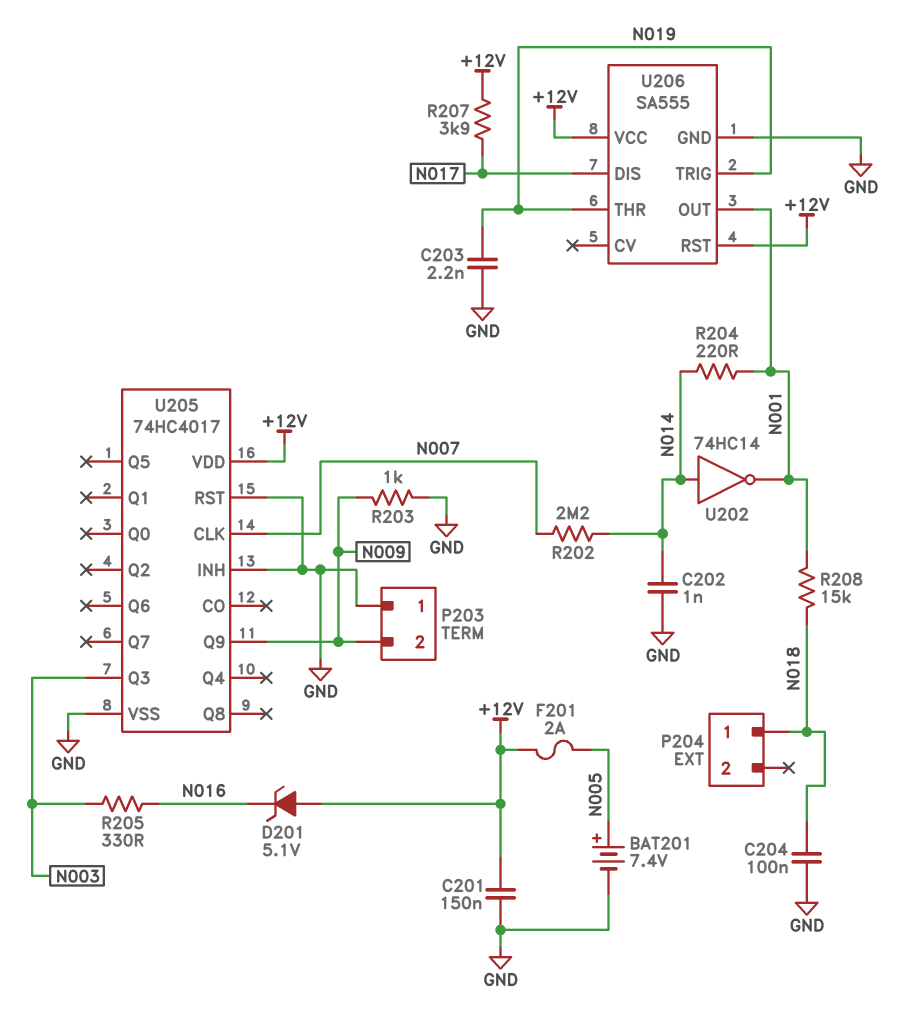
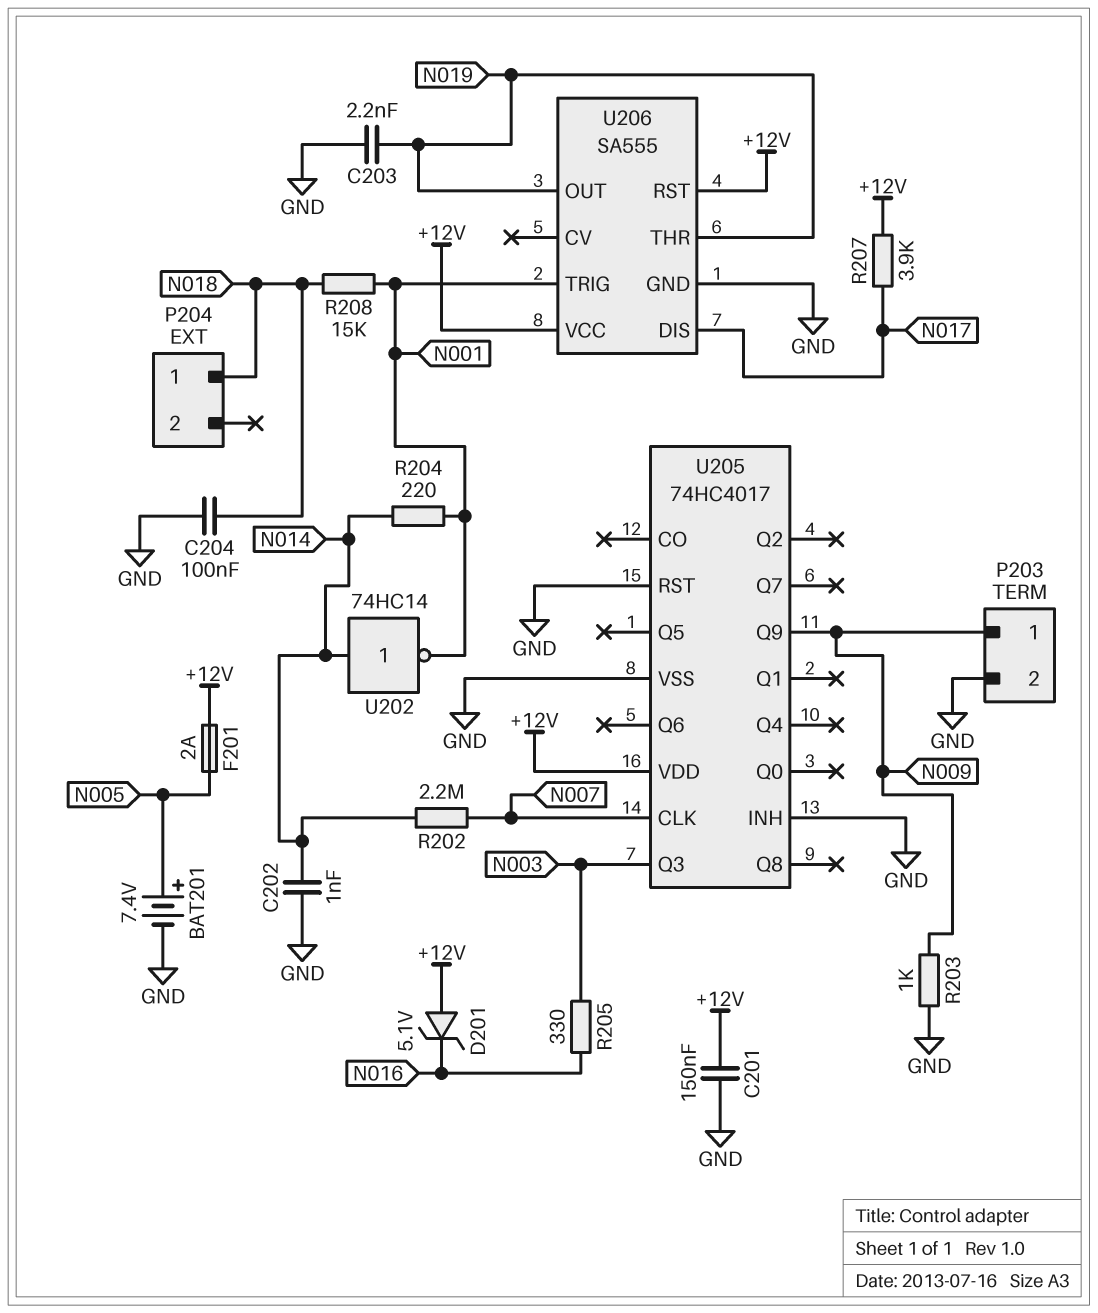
P203 pin 1: GND -> N009
P203 pin 2: N009 -> GND
U206 pin OUT: N001 -> N019
U206 pin TRIG: N019 -> N001

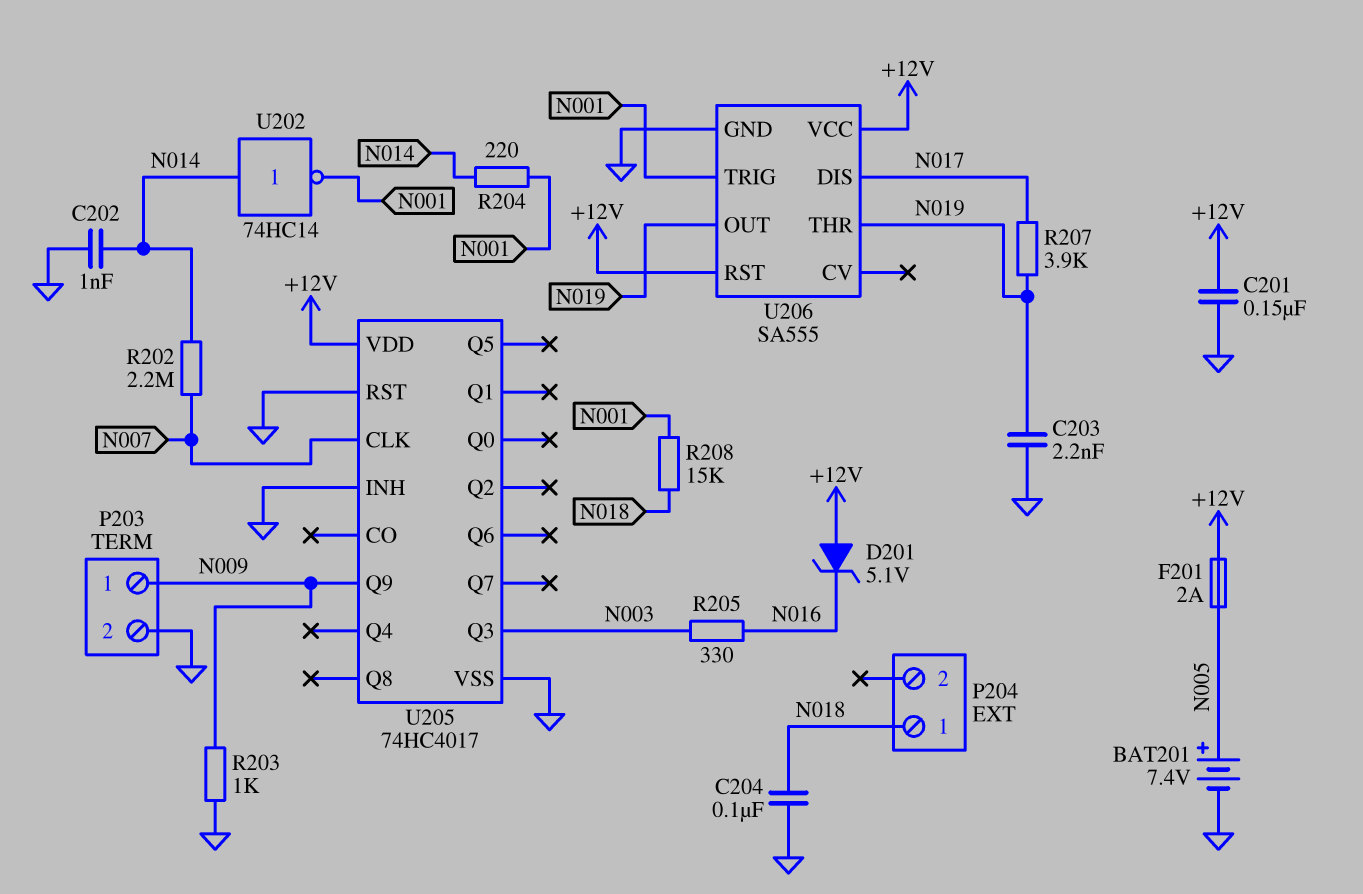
R207: 3.9k (+12V, N017) -> 3.9k (N017, N019)

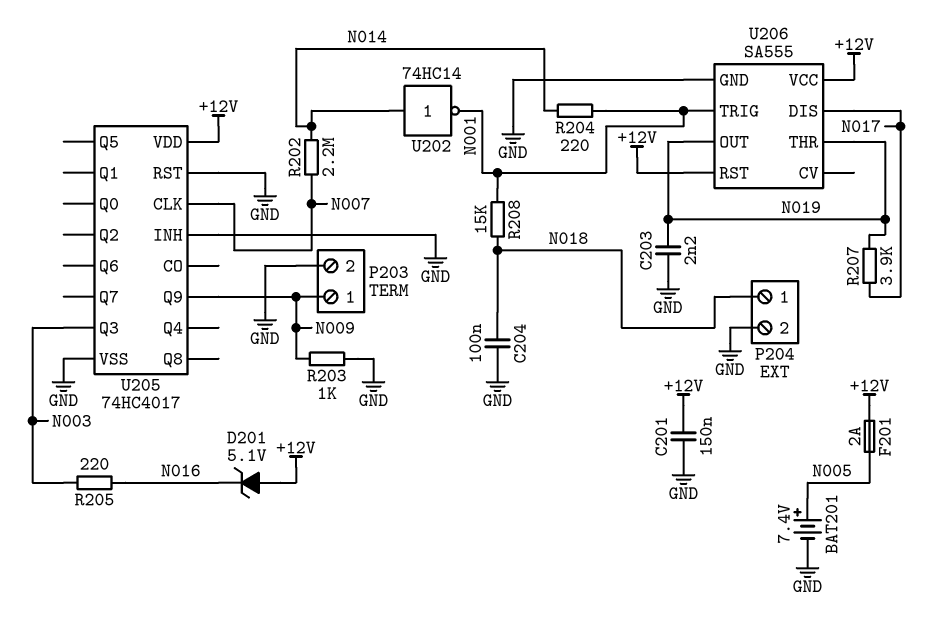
C202: 1nF (GND, N014) -> none
P204 pin 2: none -> GND
R205: 330 (N003, N016) -> 220 (N003, N016)

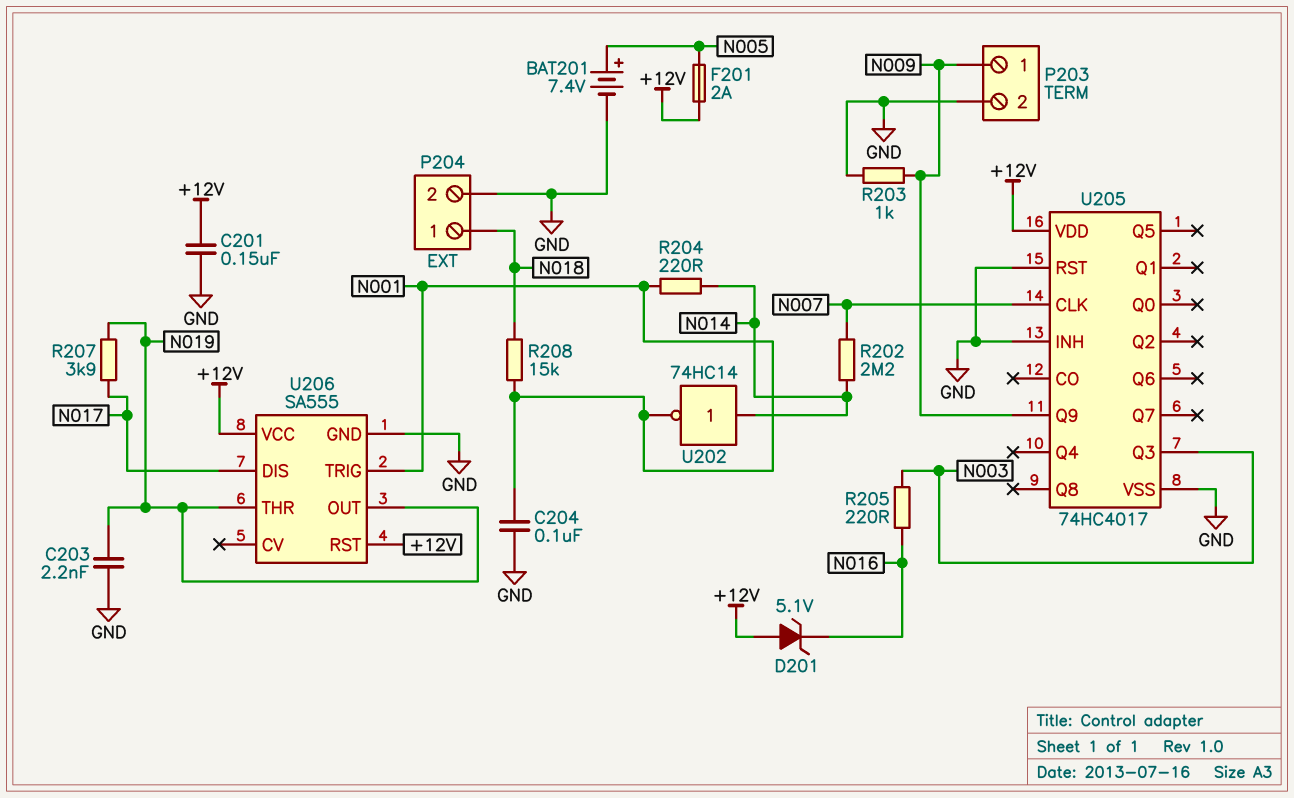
C204: 100nF (GND, N018) -> 100nF (GND, N001)

